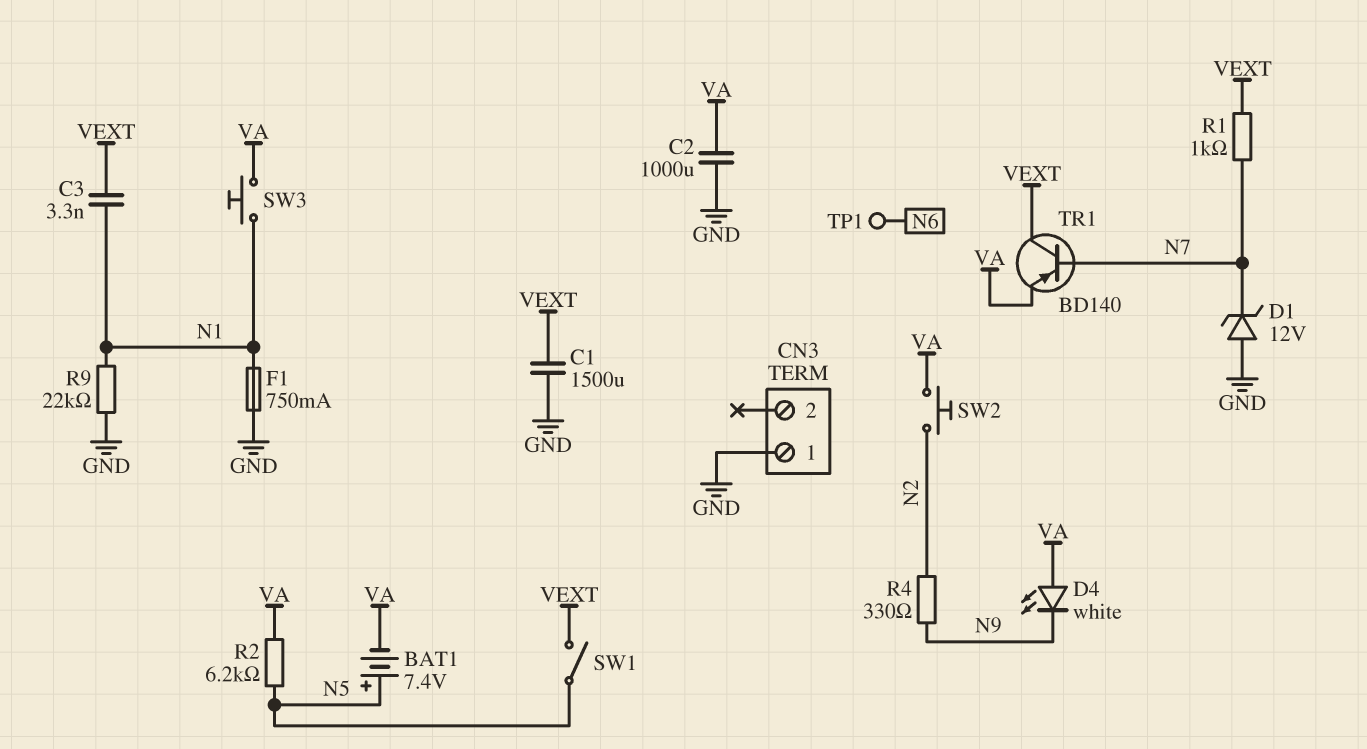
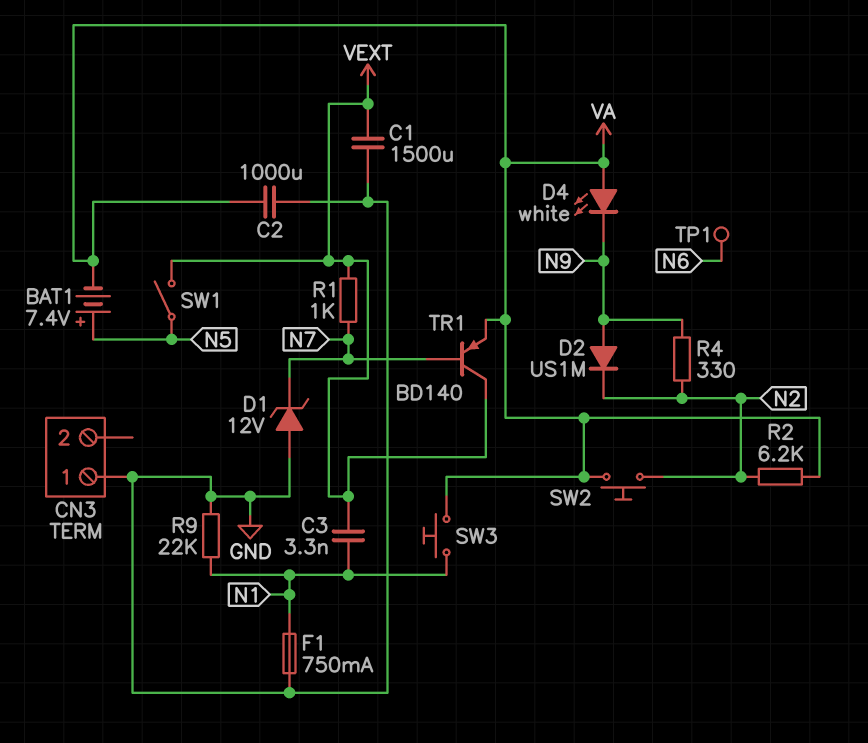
D2: none -> diode US1M (A N9, K N2)
R2: 6.2k (N5, VA) -> 6.2k (N2, VA)

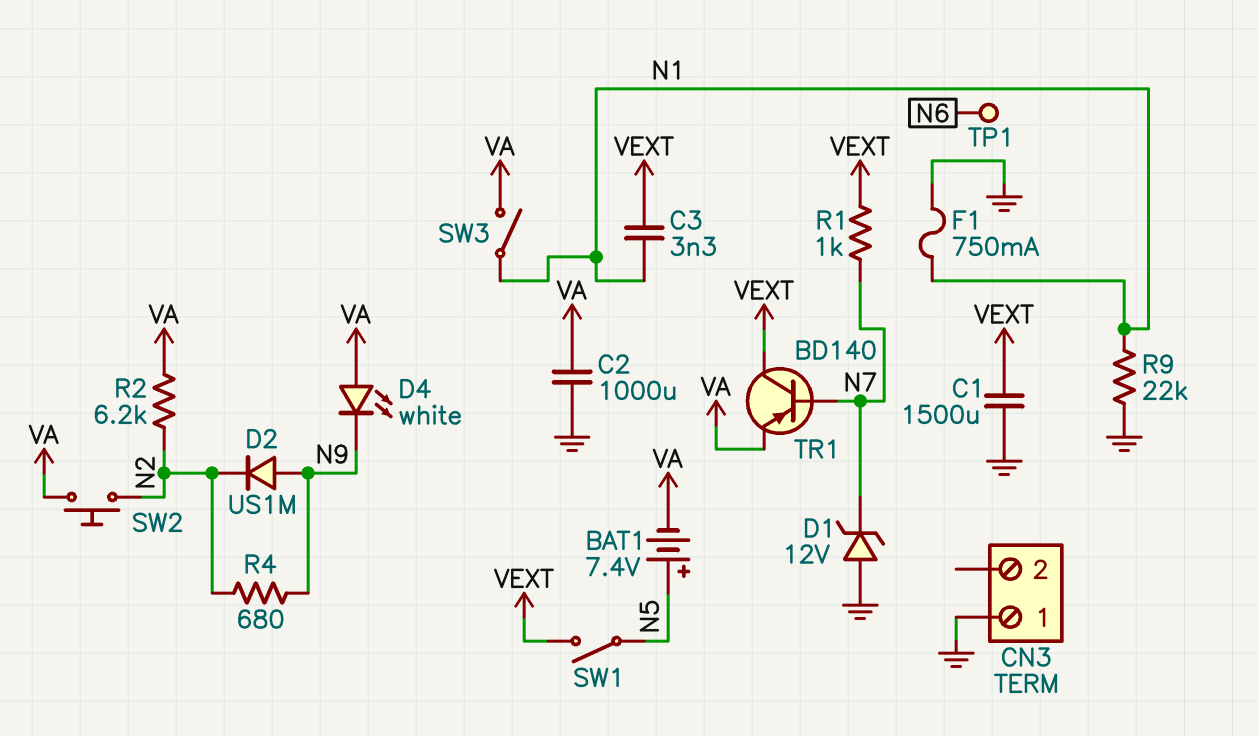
R4: 330 (N2, N9) -> 680 (N2, N9)
SW3: button (N1, VA) -> switch (N1, VA)

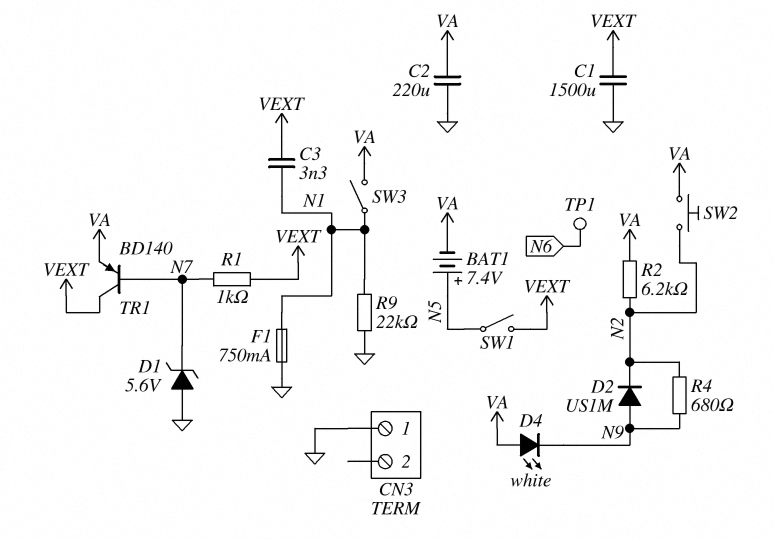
C2: 1000uF (GND, VA) -> 220uF (GND, VA)
D1: zener 12V (A GND, K N7) -> zener 5.6V (A GND, K N7)

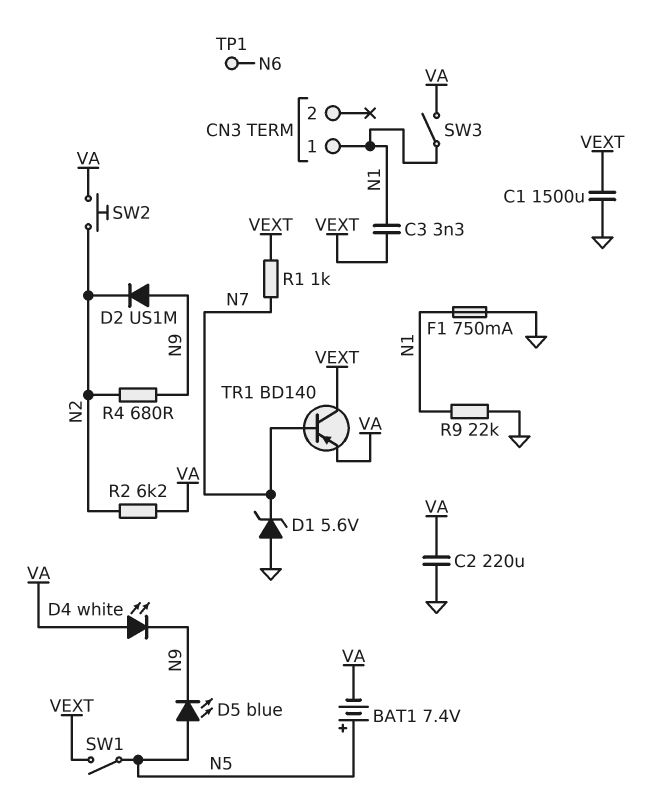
CN3 pin 1: GND -> N1
D5: none -> LED blue (A N5, K N9)

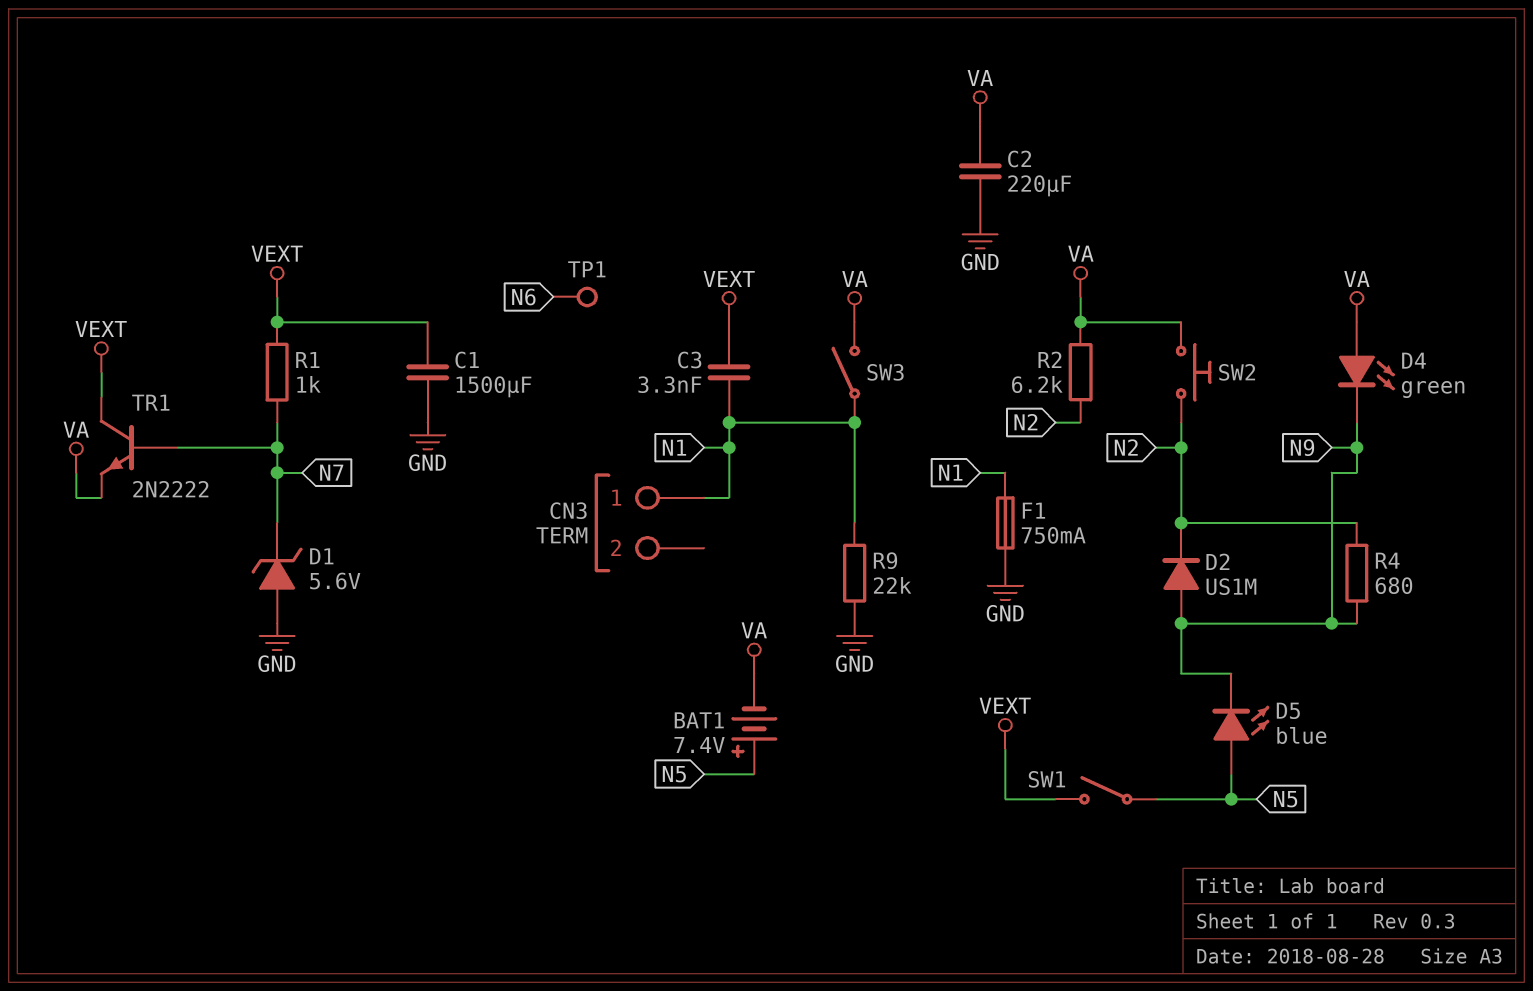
D4: LED white (A VA, K N9) -> LED green (A VA, K N9)
TR1: PNP BD140 (B N7, C VEXT, E VA) -> NPN 2N2222 (B N7, C VEXT, E VA)

